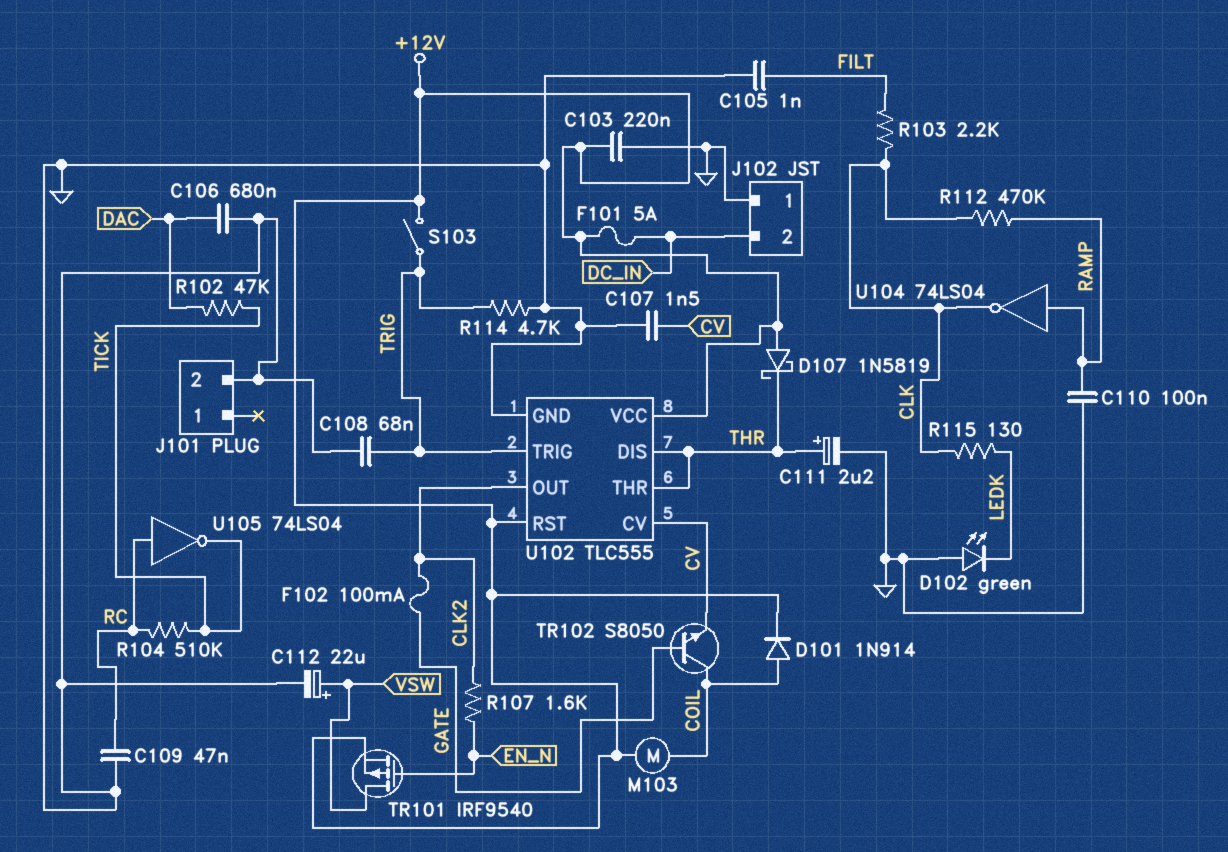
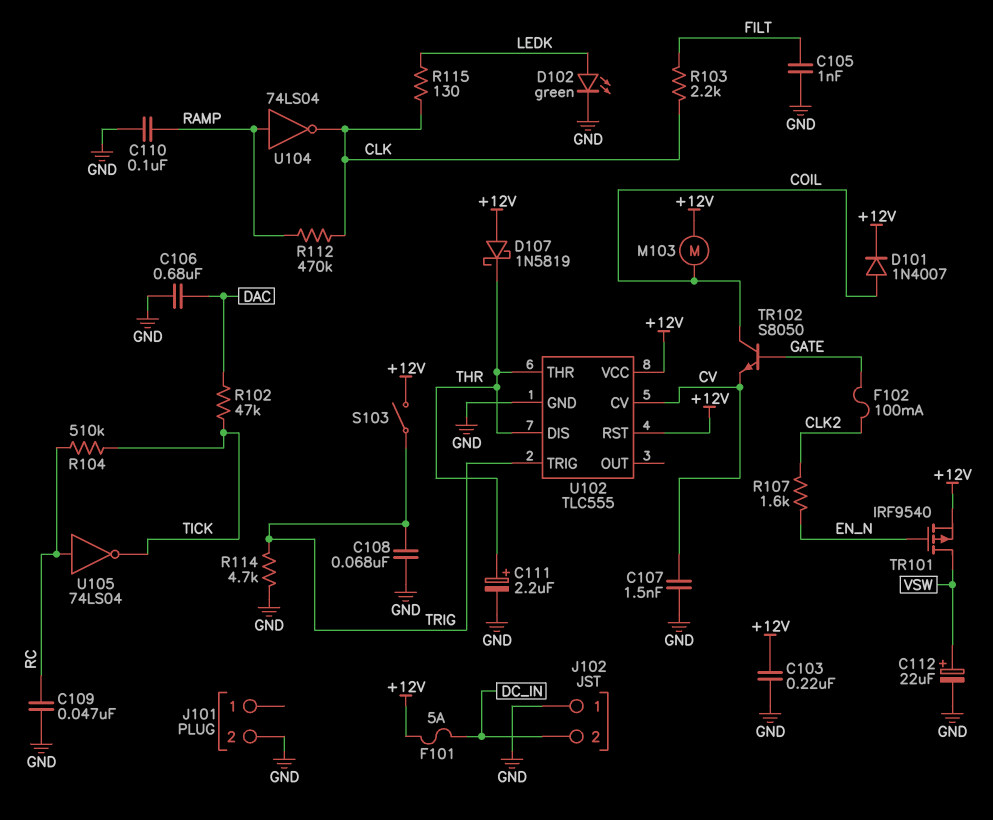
D101: diode 1N914 (A COIL, K +12V) -> diode 1N4007 (A COIL, K +12V)
D102: LED green (A GND, K LEDK) -> LED green (A LEDK, K GND)
U102 pin OUT: CLK2 -> none

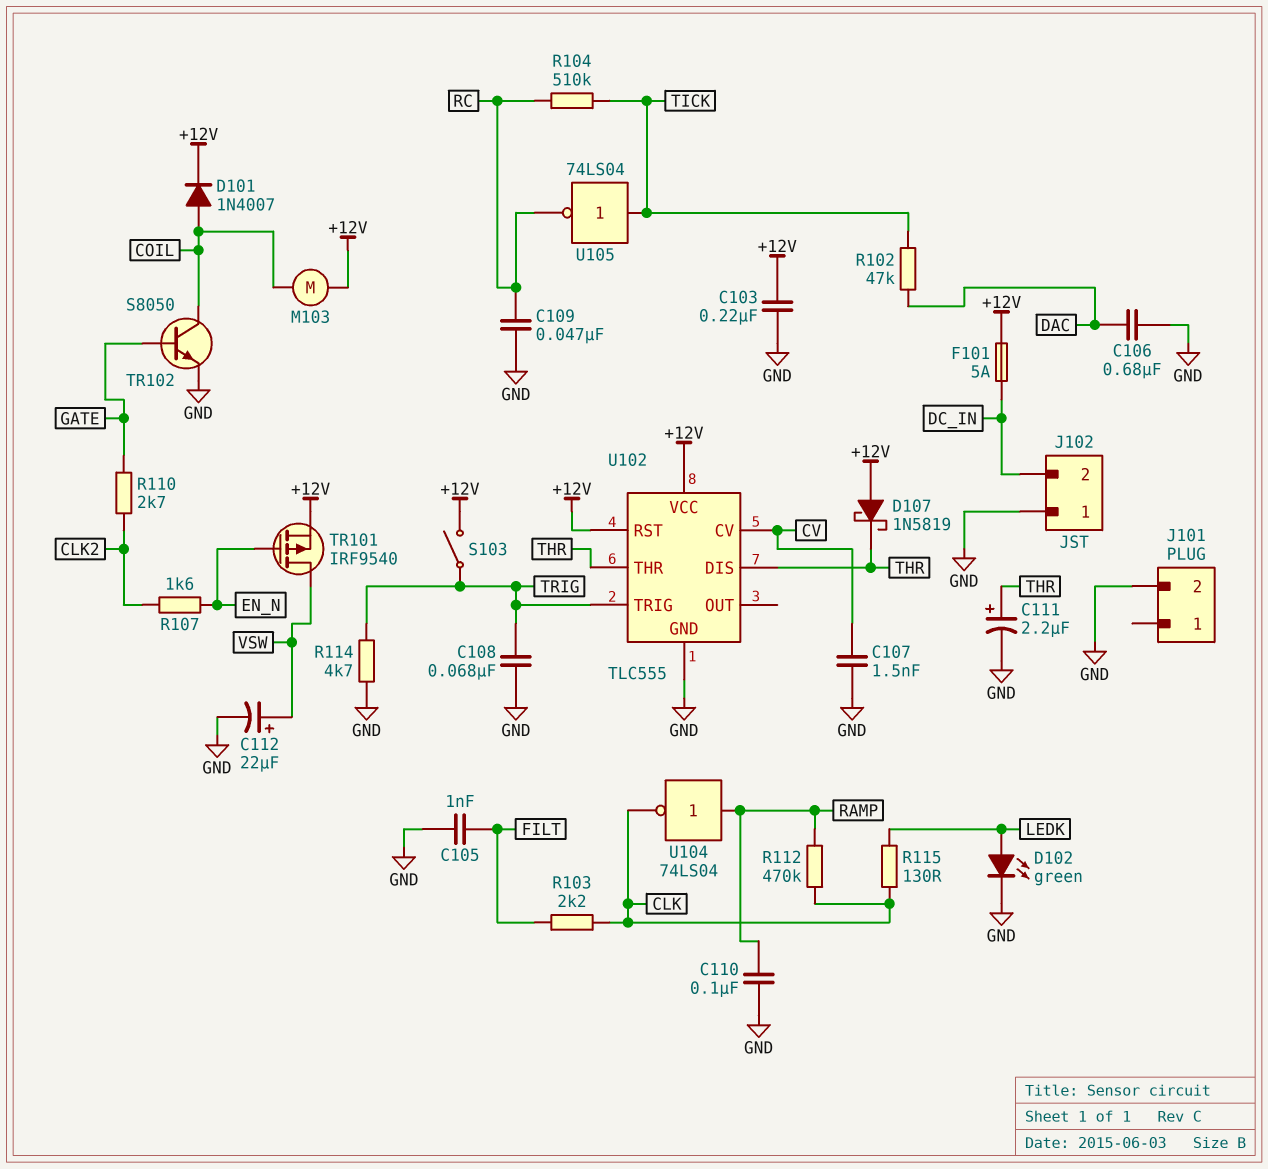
F102: 100mA (CLK2, GATE) -> none
R110: none -> 2.7k (CLK2, GATE)
TR102: NPN S8050 (B GATE, C COIL, E CV) -> NPN S8050 (B GATE, C COIL, E GND)
U105: NOT 74LS04 (in RC, out TICK) -> NOT 74LS04 (in TICK, out RC)

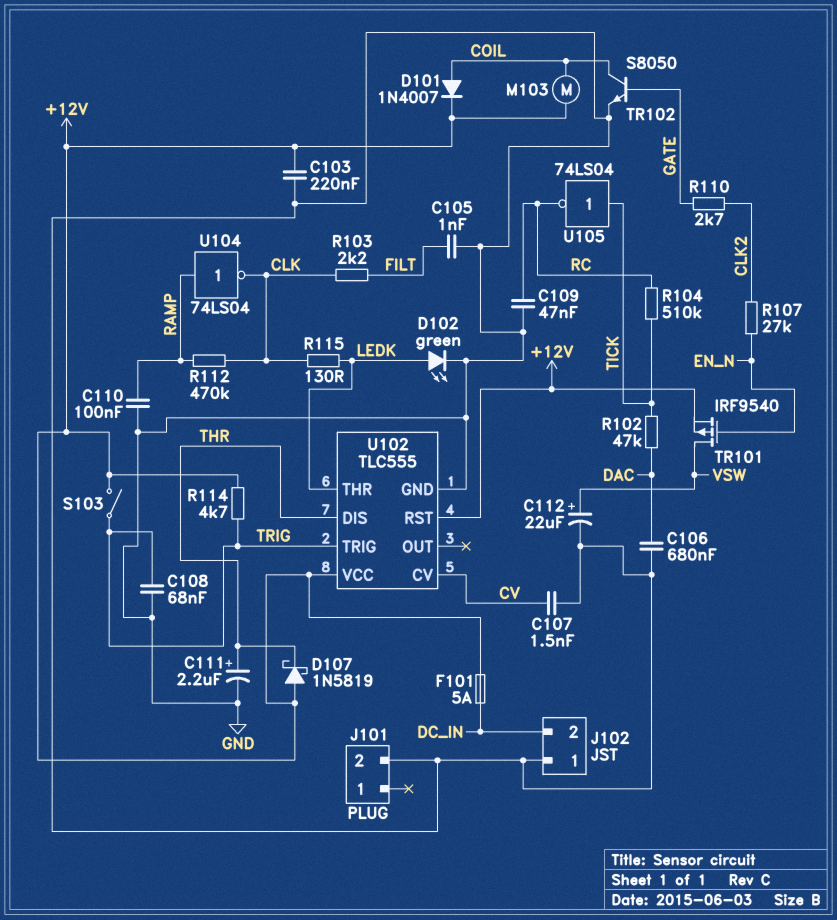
R107: 1.6k (CLK2, EN_N) -> 27k (CLK2, EN_N)
R114: 4.7k (GND, TRIG) -> 4.7k (+12V, TRIG)
U102 pin THR: THR -> LEDK

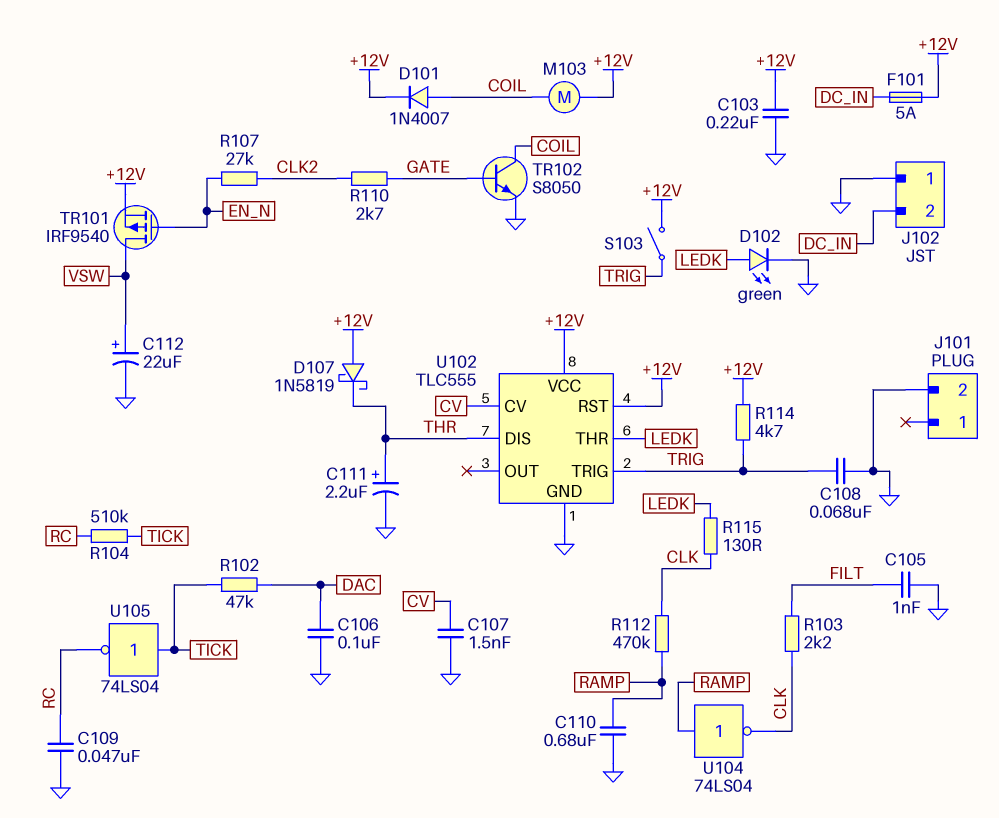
C106: 680nF (DAC, GND) -> 100nF (DAC, GND)
C110: 100nF (GND, RAMP) -> 680nF (GND, RAMP)

